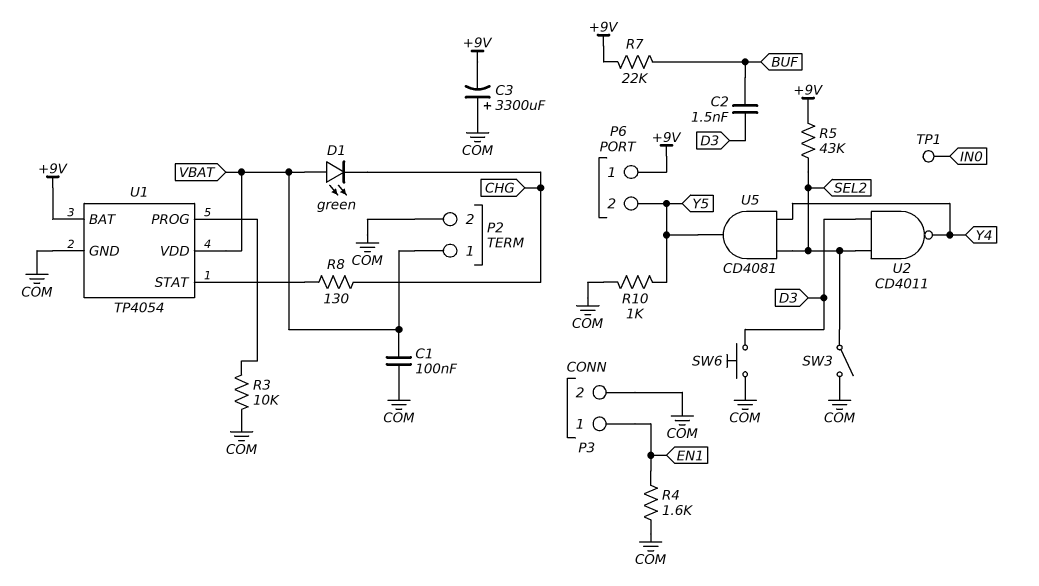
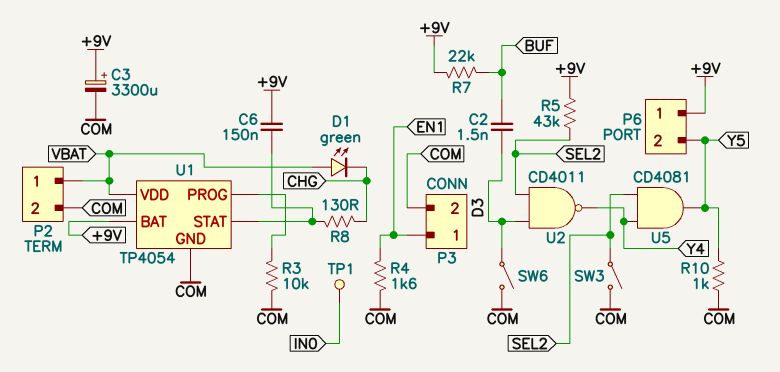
C1: 100nF (COM, VBAT) -> none
C3: 3300uF (plus COM, minus +9V) -> 3300uF (plus +9V, minus COM)
C6: none -> 150nF (+9V, U1/STAT)
SW6: button (COM, D3) -> switch (COM, D3)

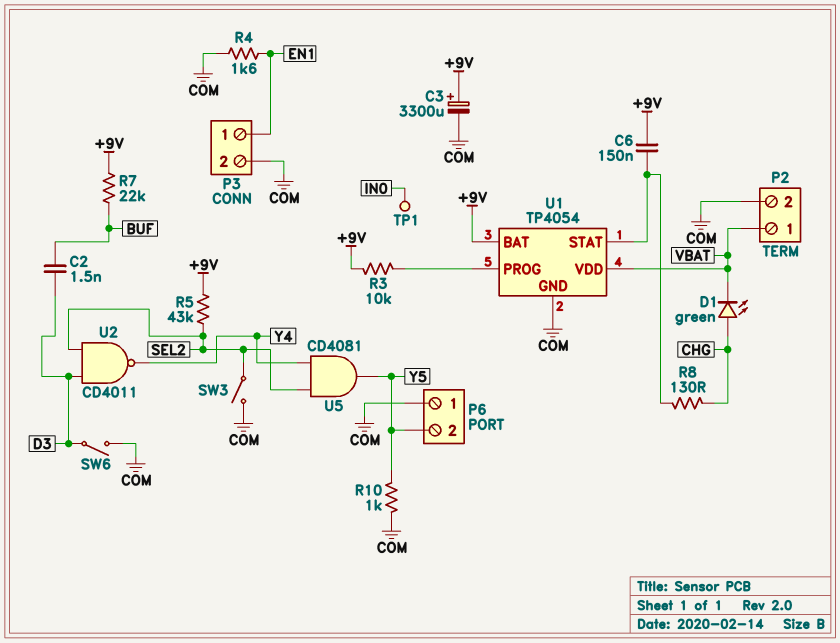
D1: LED green (A VBAT, K CHG) -> LED green (A CHG, K VBAT)
P6 pin 1: +9V -> COM
R3: 10k (COM, U1/PROG) -> 10k (+9V, U1/PROG)

